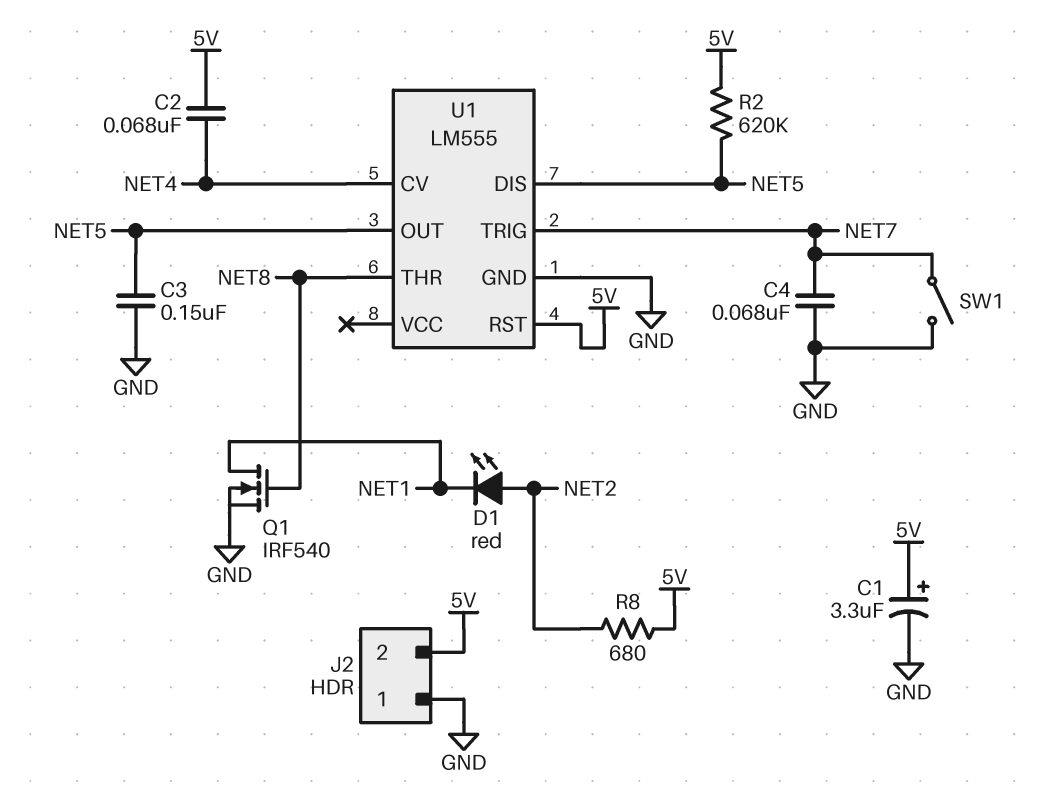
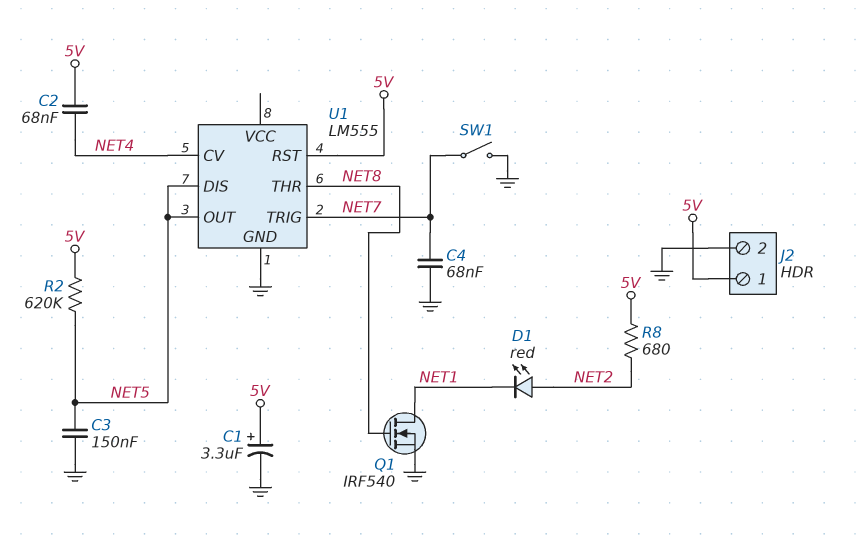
J2 pin 1: GND -> 5V
J2 pin 2: 5V -> GND

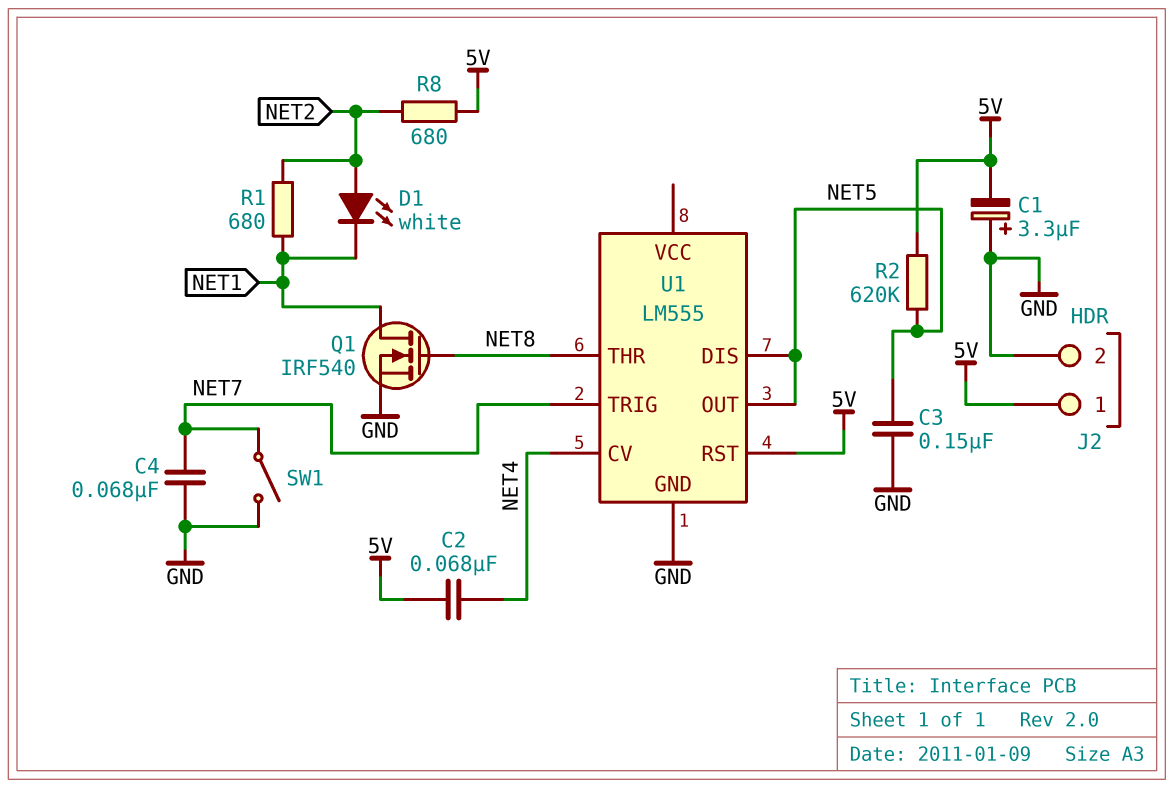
C1: 3.3uF (plus 5V, minus GND) -> 3.3uF (plus GND, minus 5V)
D1: LED red (A NET2, K NET1) -> LED white (A NET2, K NET1)
R1: none -> 680 (NET1, NET2)

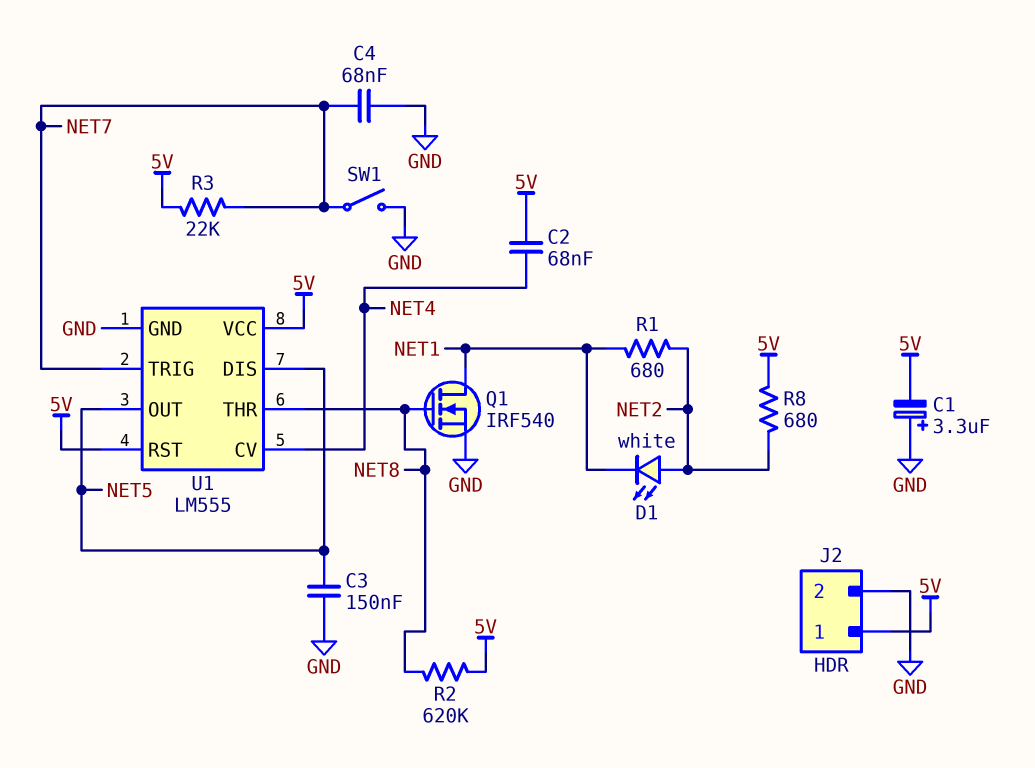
R2: 620k (5V, NET5) -> 620k (5V, NET8)
R3: none -> 22k (5V, NET7)
U1 pin VCC: none -> 5V

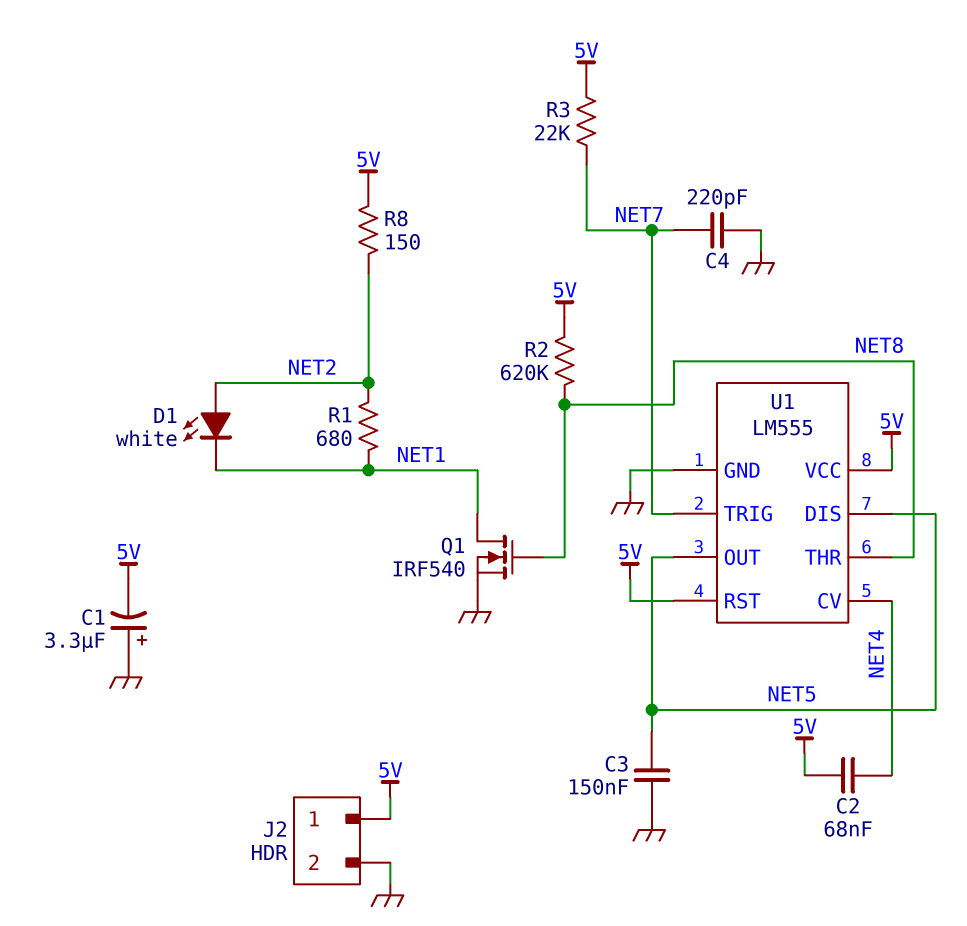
C4: 68nF (GND, NET7) -> 220pF (GND, NET7)
R8: 680 (5V, NET2) -> 150 (5V, NET2)
SW1: switch (GND, NET7) -> none

